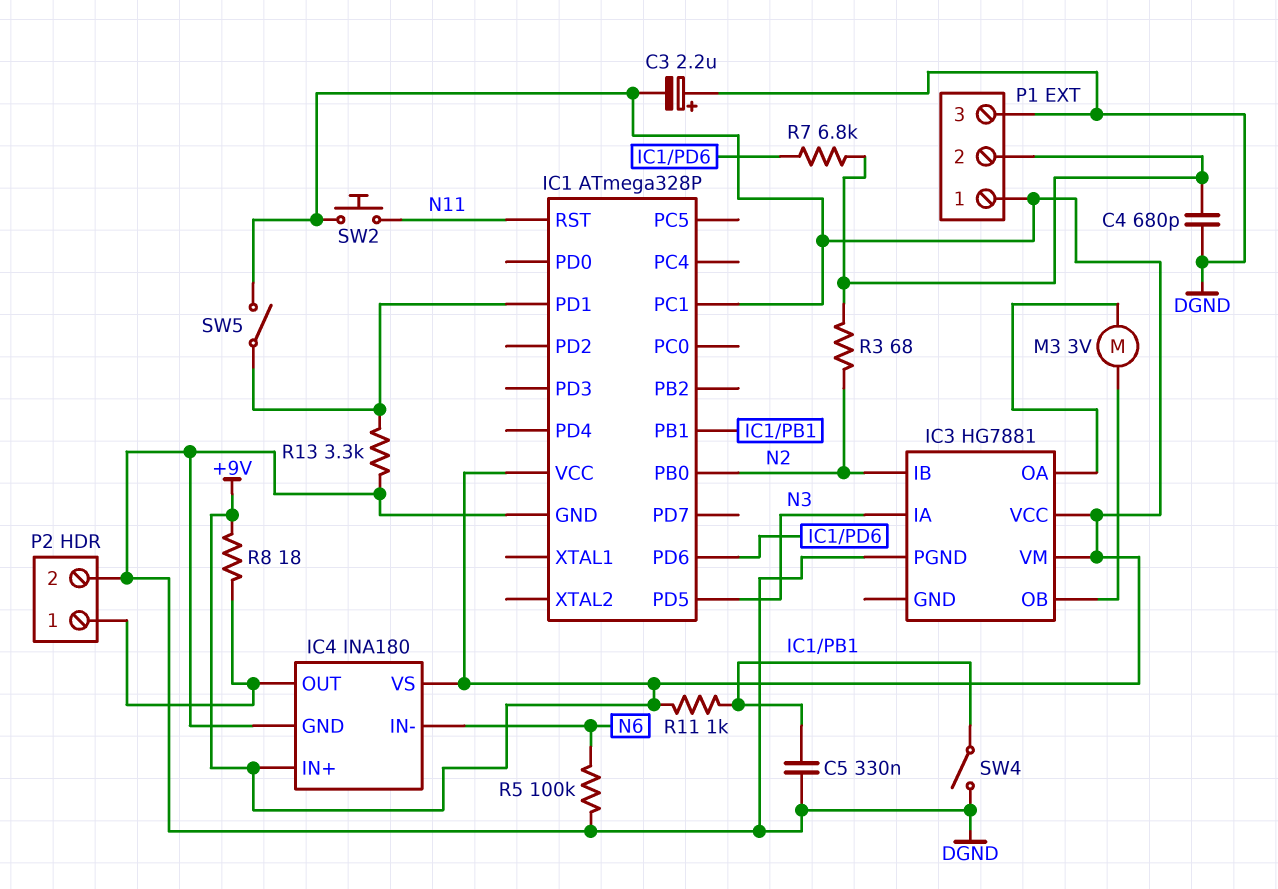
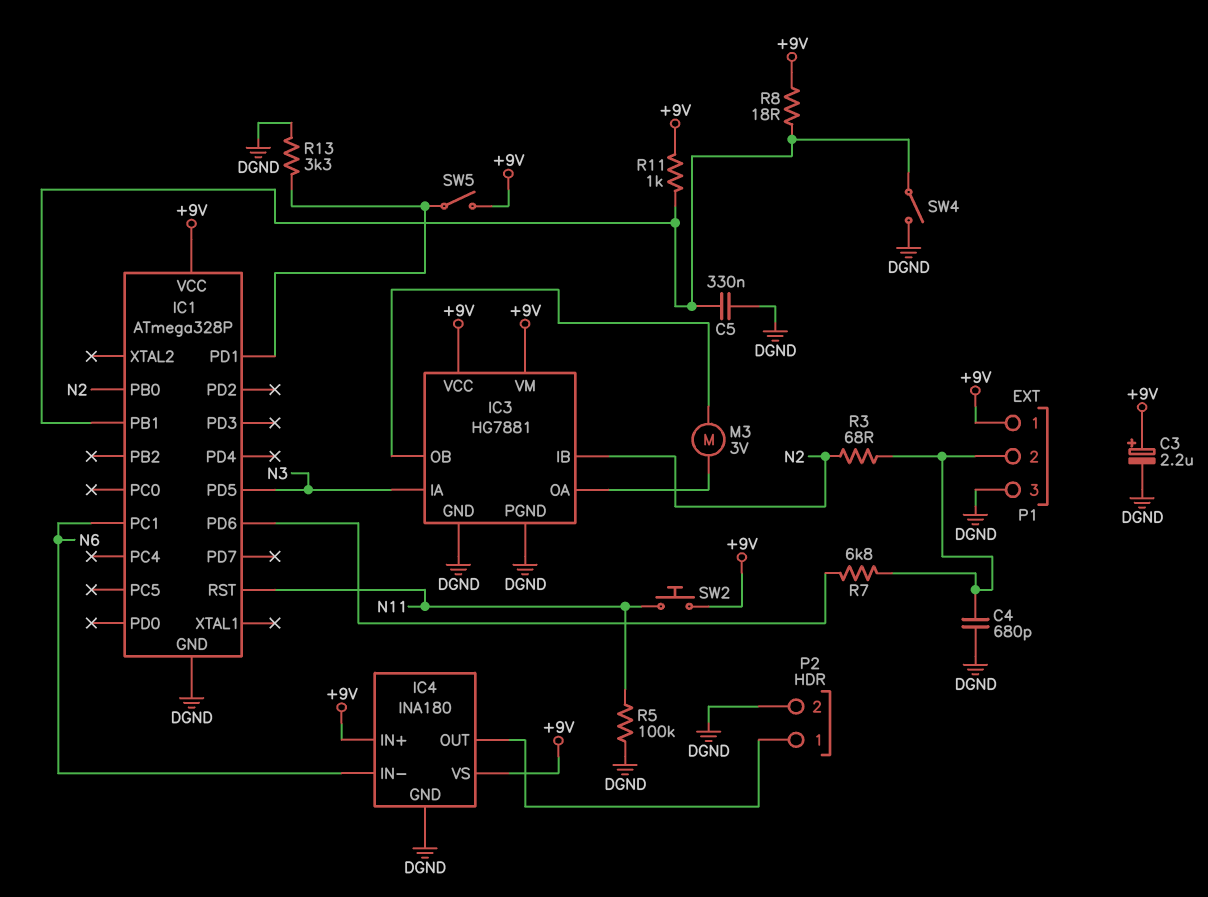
C3: 2.2uF (plus DGND, minus +9V) -> 2.2uF (plus +9V, minus DGND)
IC1 pin PC1: +9V -> N6
IC3 pin GND: none -> DGND
R5: 100k (DGND, N6) -> 100k (DGND, N11)
R8: 18 (+9V, IC4/OUT) -> 18 (+9V, IC1/PB1)

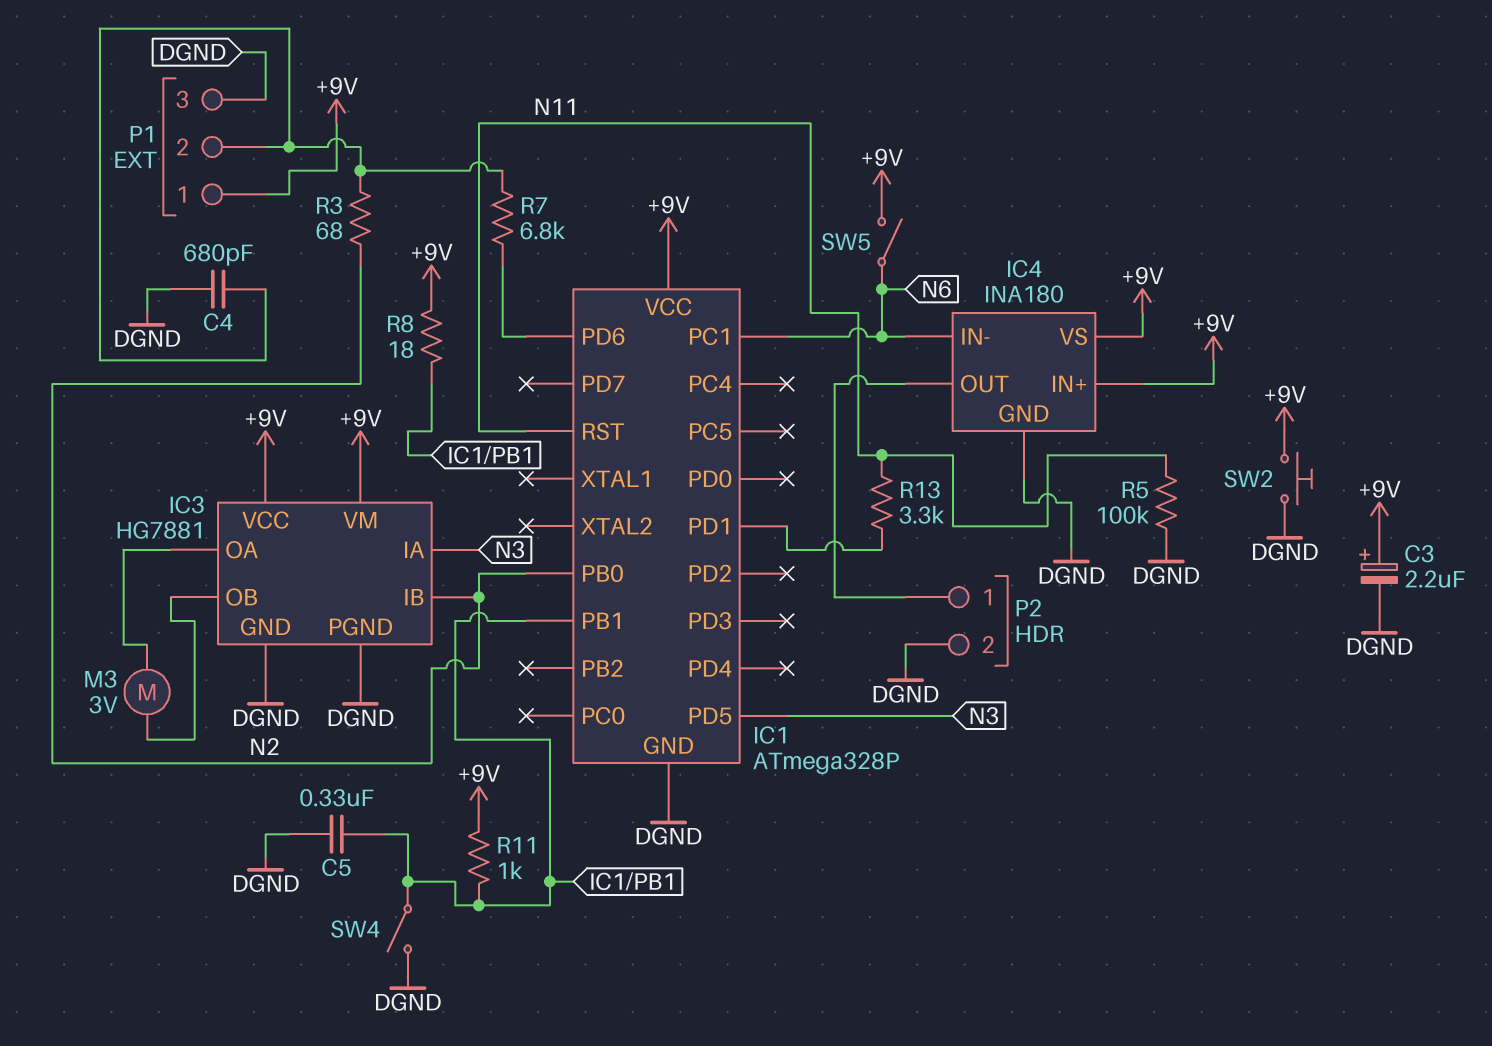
R13: 3.3k (DGND, IC1/PD1) -> 3.3k (IC1/PD1, N11)
SW2: button (+9V, N11) -> button (+9V, DGND)
SW5: switch (+9V, IC1/PD1) -> switch (+9V, N6)

